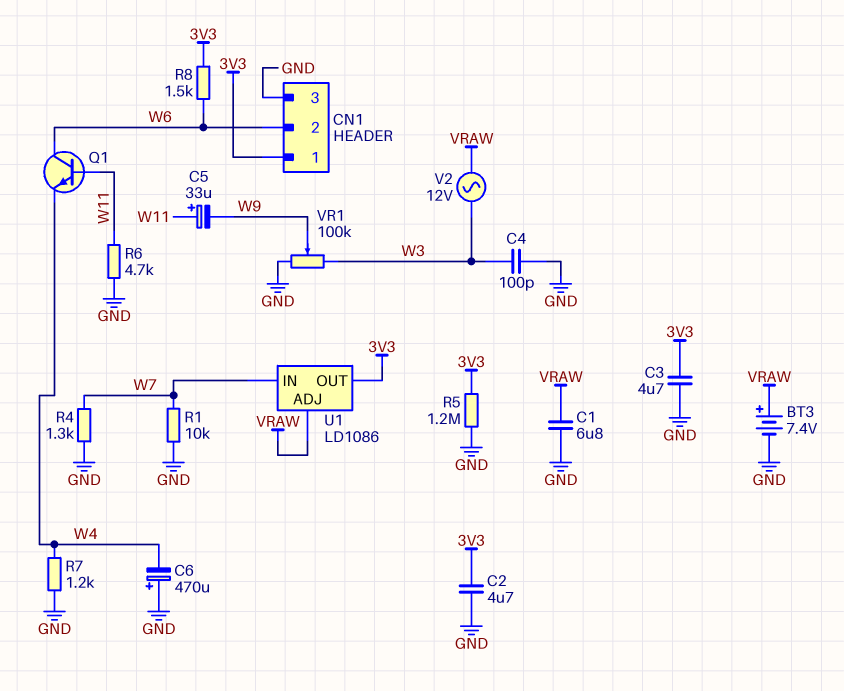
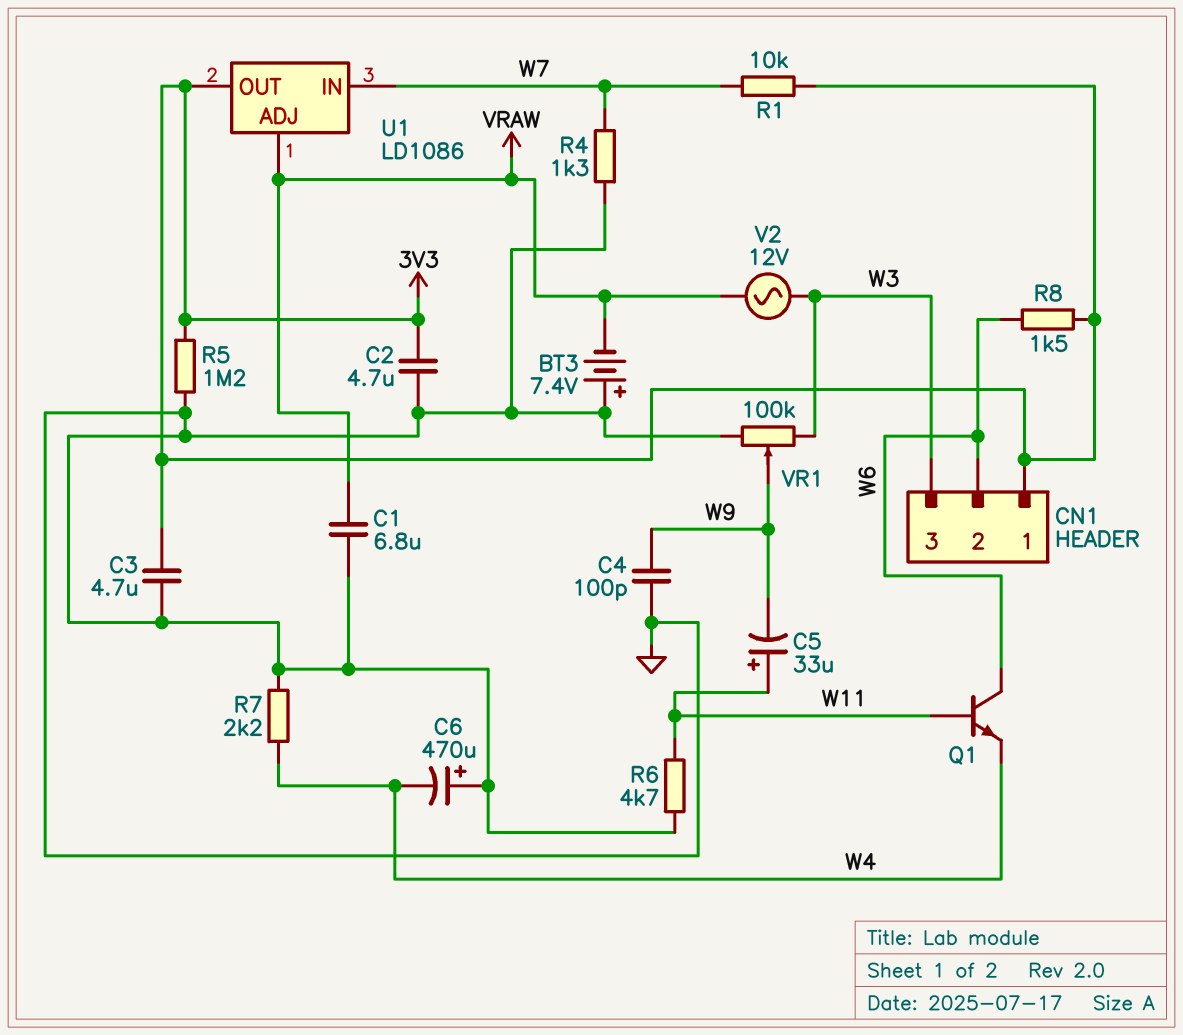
BT3: 7.4V (plus VRAW, minus GND) -> 7.4V (plus GND, minus VRAW)
C4: 100pF (GND, W3) -> 100pF (GND, W9)
CN1 pin 3: GND -> W3
R1: 10k (GND, W7) -> 10k (3V3, W7)
R7: 1.2k (GND, W4) -> 2.2k (GND, W4)

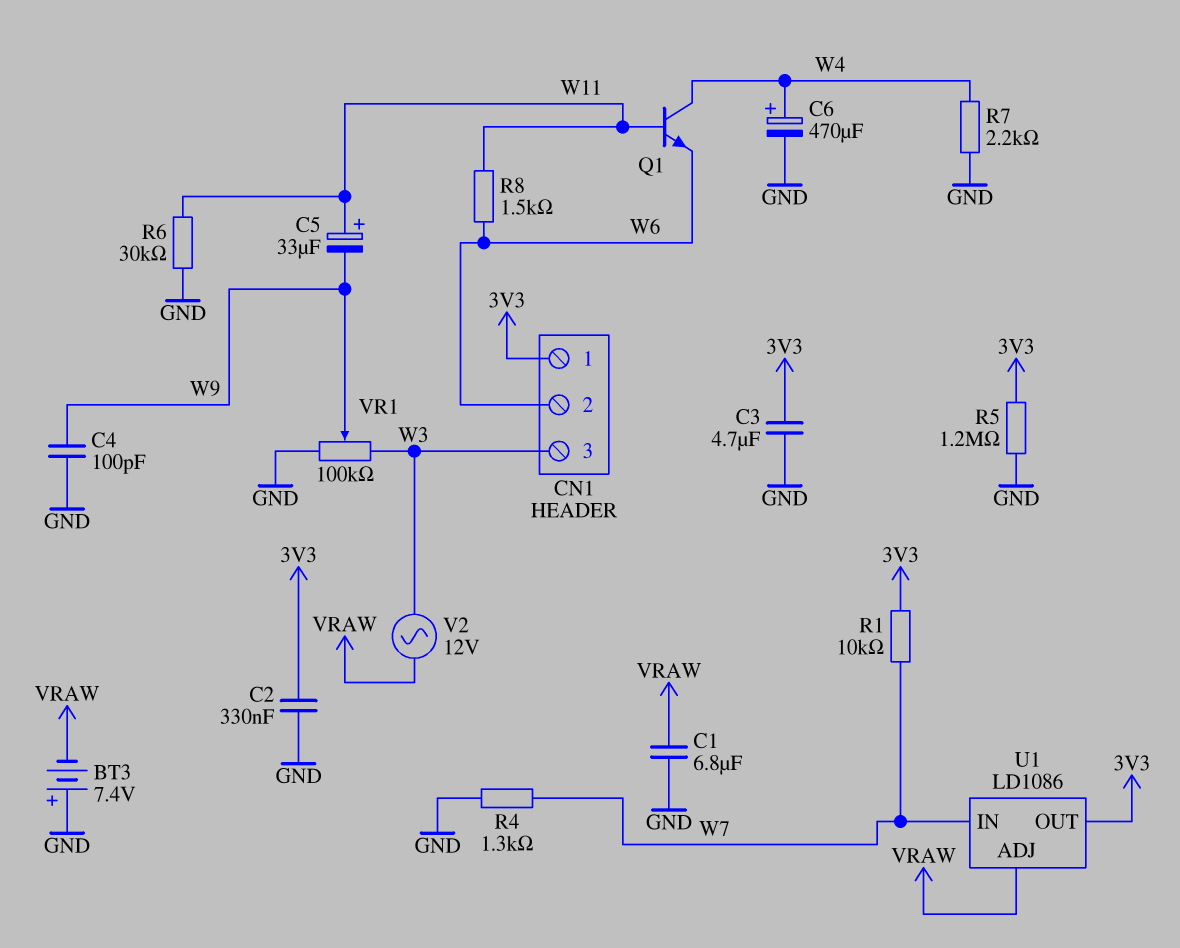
C2: 4.7uF (3V3, GND) -> 330nF (3V3, GND)
C6: 470uF (plus GND, minus W4) -> 470uF (plus W4, minus GND)
Q1: NPN (B W11, C W6, E W4) -> NPN (B W11, C W4, E W6)
R6: 4.7k (GND, W11) -> 30k (GND, W11)
R8: 1.5k (3V3, W6) -> 1.5k (W6, W11)

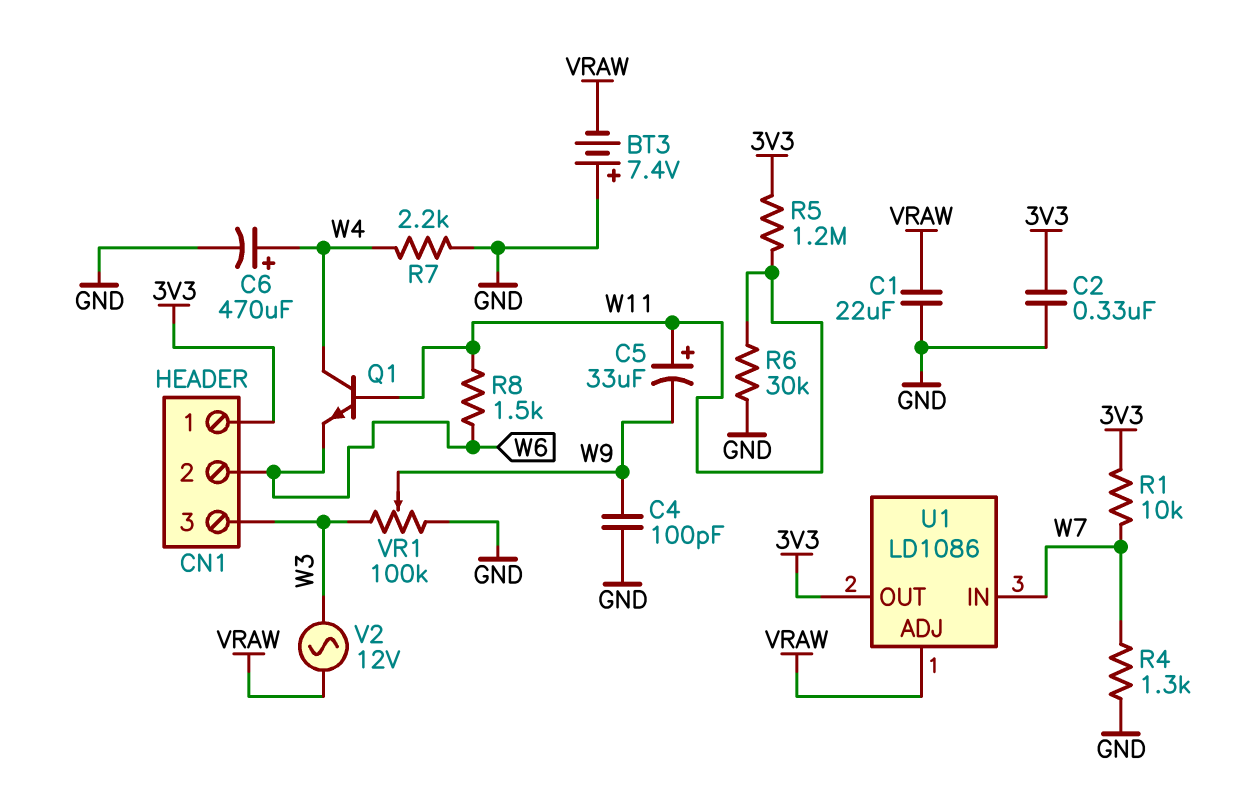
C1: 6.8uF (GND, VRAW) -> 22uF (GND, VRAW)
C3: 4.7uF (3V3, GND) -> none
R5: 1.2M (3V3, GND) -> 1.2M (3V3, W11)

